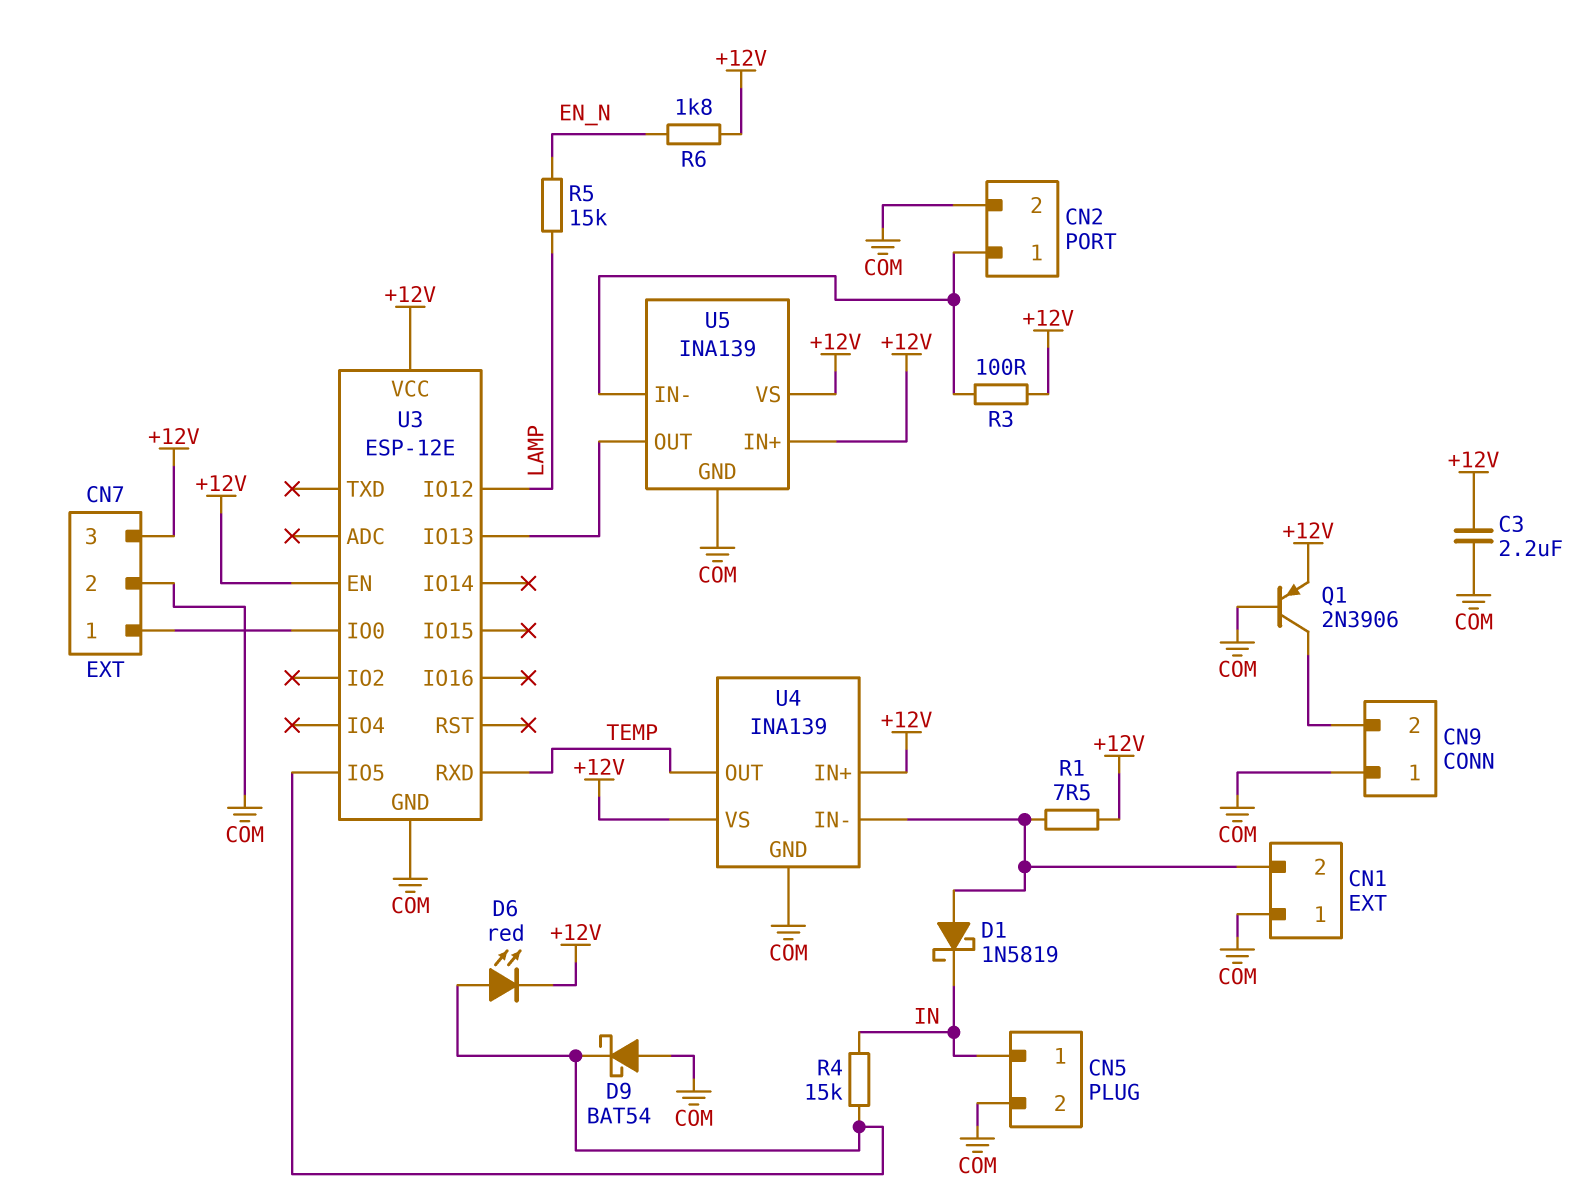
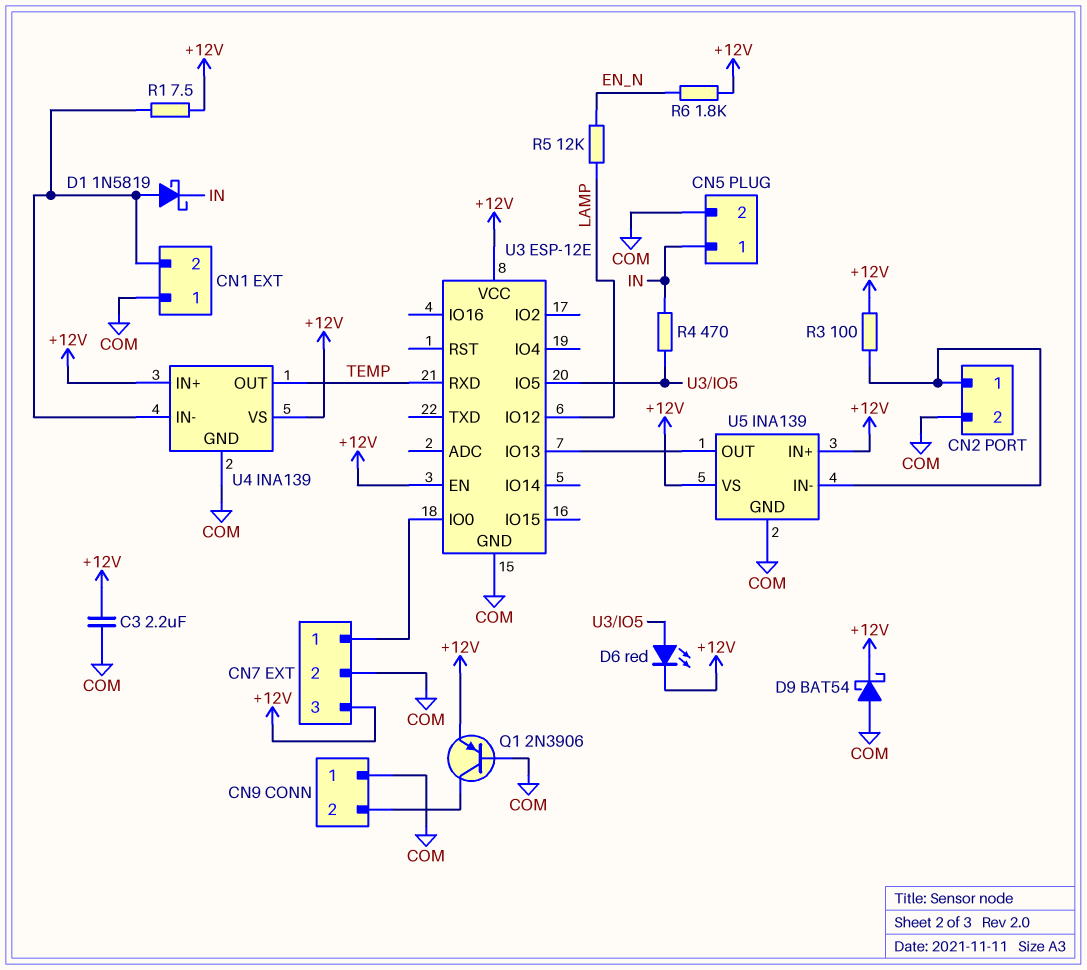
D9: schottky BAT54 (A COM, K U3/IO5) -> schottky BAT54 (A COM, K +12V)
R4: 15k (IN, U3/IO5) -> 470 (IN, U3/IO5)
R5: 15k (EN_N, LAMP) -> 12k (EN_N, LAMP)

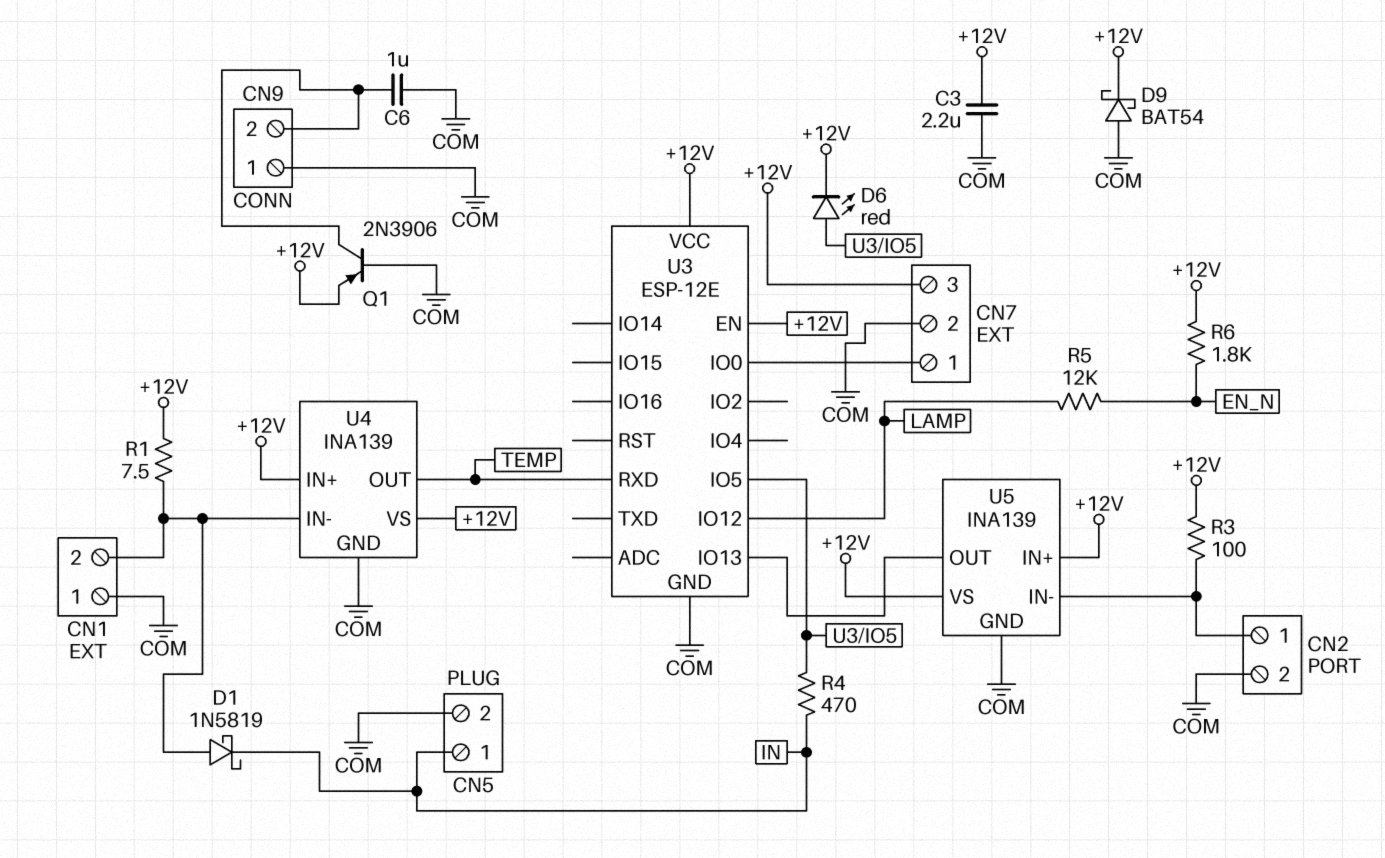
C6: none -> 1uF (CN9/2, COM)

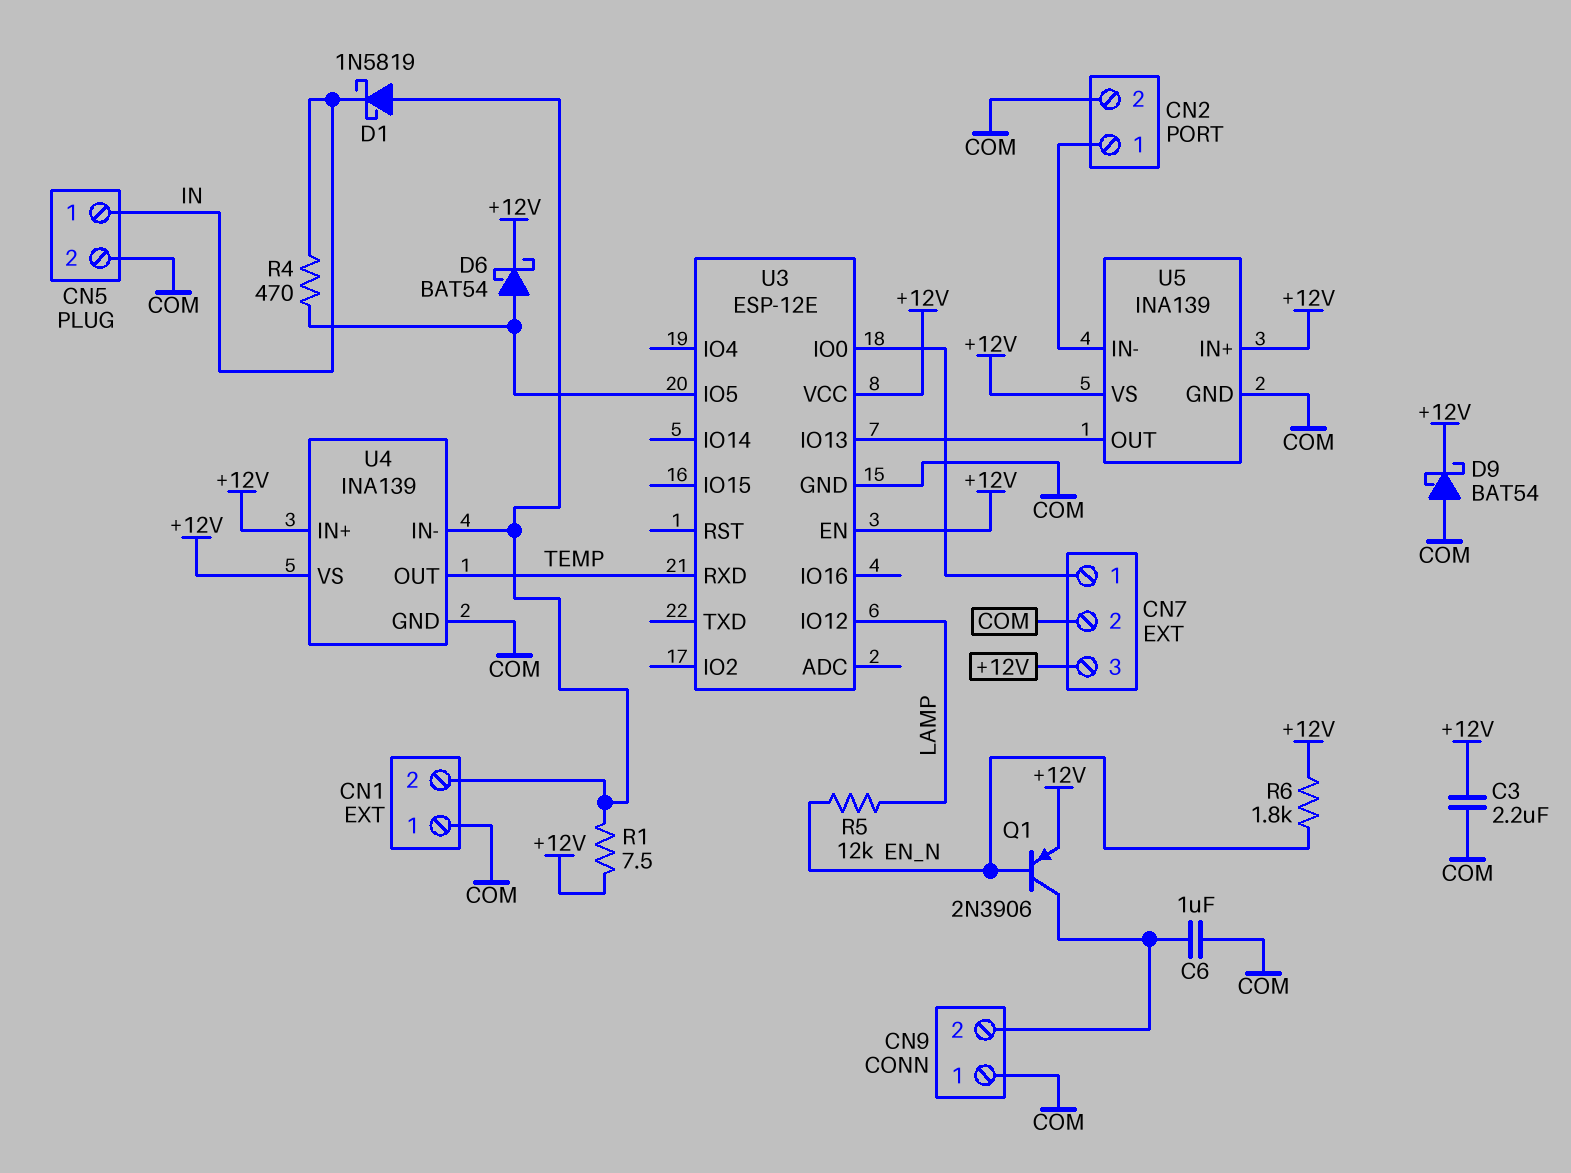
D6: LED red (A U3/IO5, K +12V) -> schottky BAT54 (A U3/IO5, K +12V)
Q1: PNP 2N3906 (B COM, C CN9/2, E +12V) -> PNP 2N3906 (B EN_N, C CN9/2, E +12V)
R3: 100 (+12V, CN2/1) -> none

